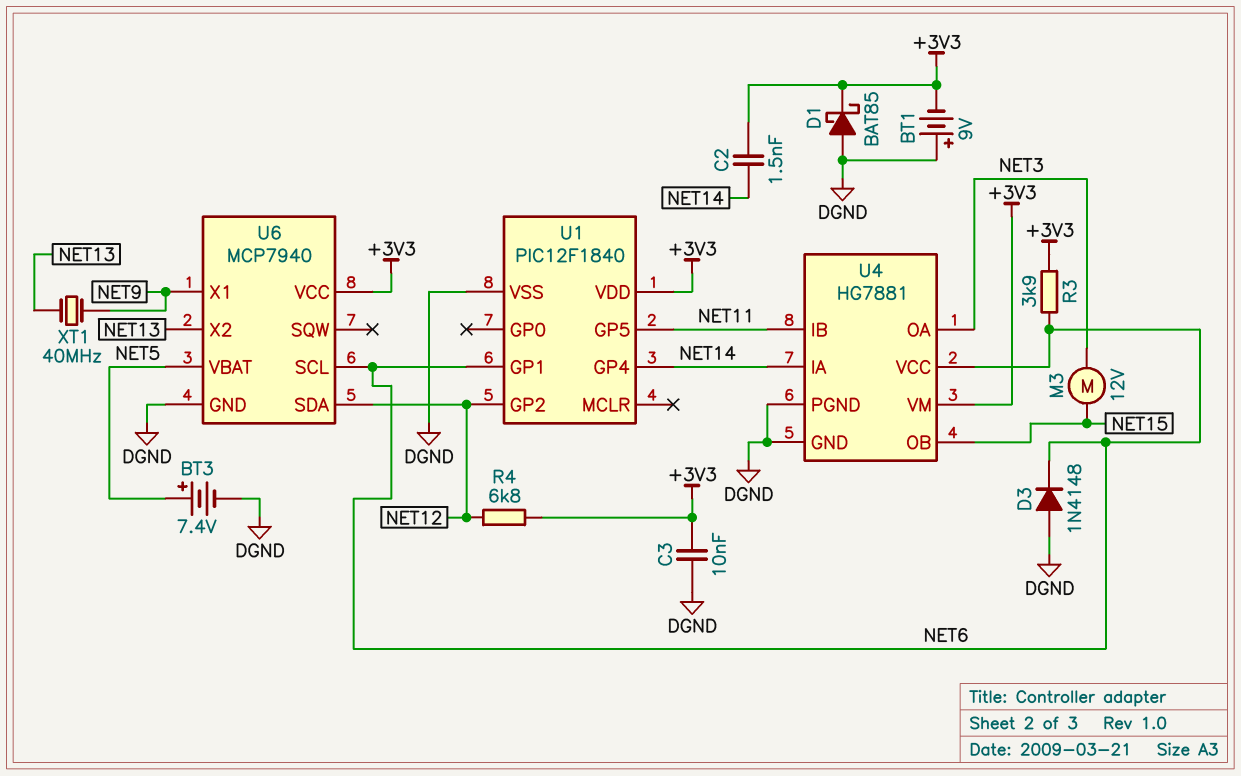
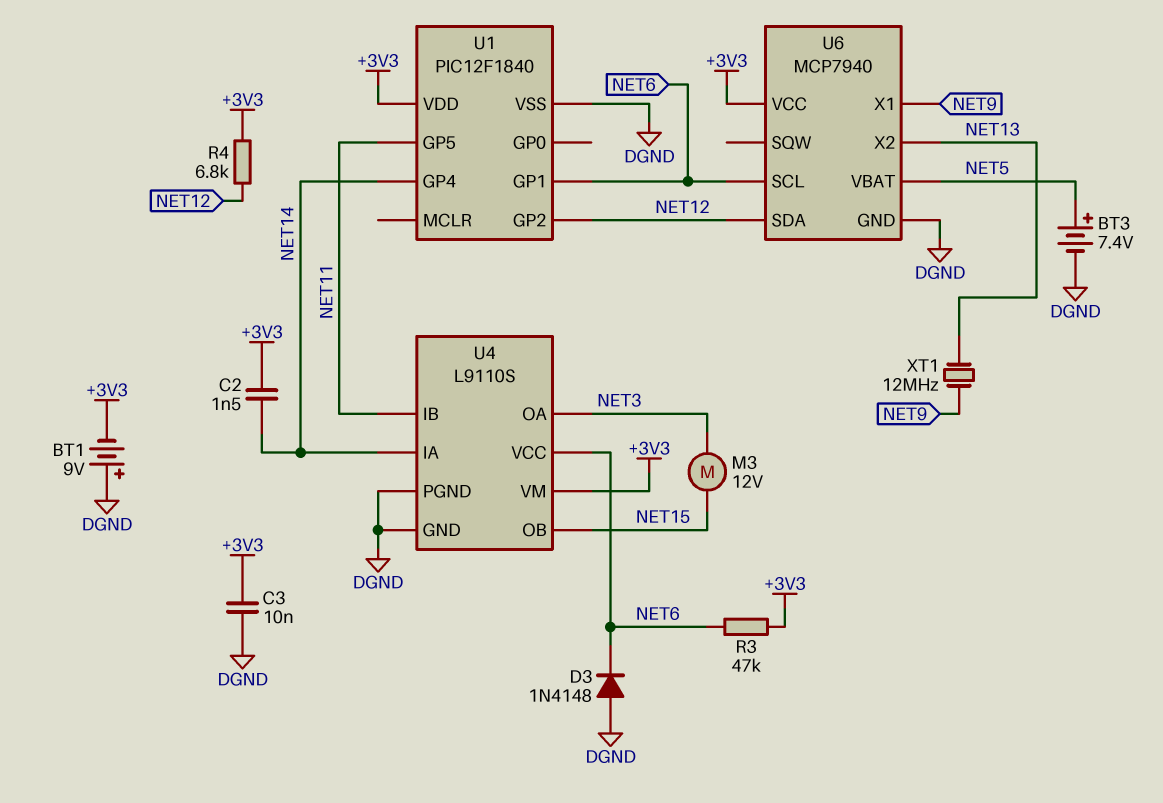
D1: schottky BAT85 (A DGND, K +3V3) -> none
R3: 3.9k (+3V3, NET6) -> 47k (+3V3, NET6)
U4: HG7881 -> L9110S
XT1: 40MHz (NET9, NET13) -> 12MHz (NET9, NET13)

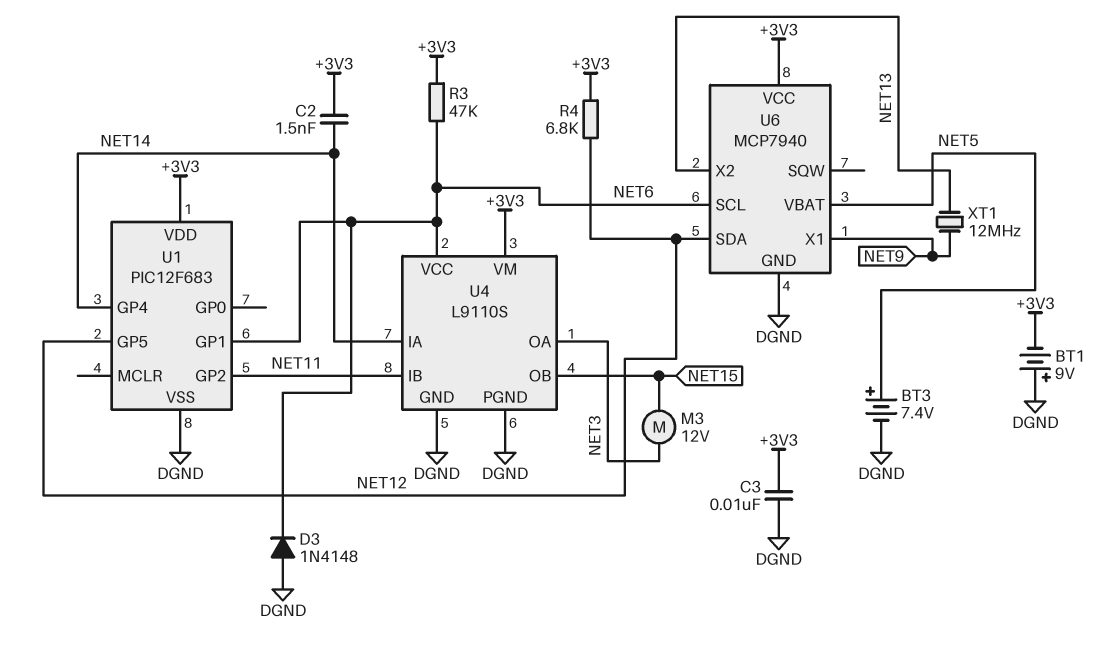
U1: PIC12F1840 -> PIC12F683
U1 pin GP2: NET12 -> NET11
U1 pin GP5: NET11 -> NET12

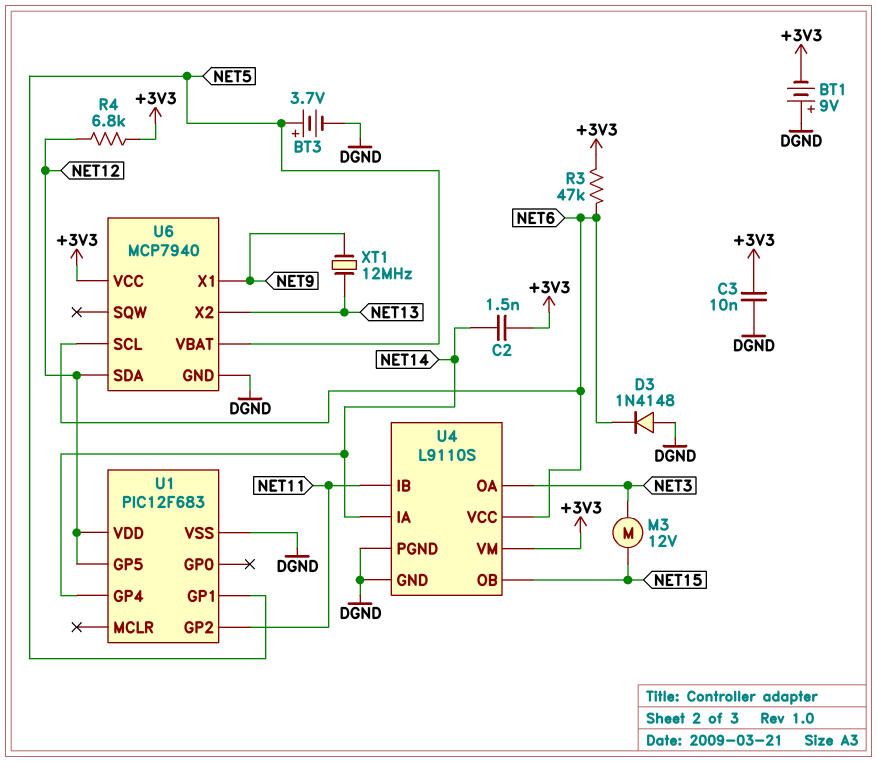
BT3: 7.4V (plus NET5, minus DGND) -> 3.7V (plus NET5, minus DGND)
U1 pin GP1: NET6 -> NET5
U1 pin VDD: +3V3 -> NET12

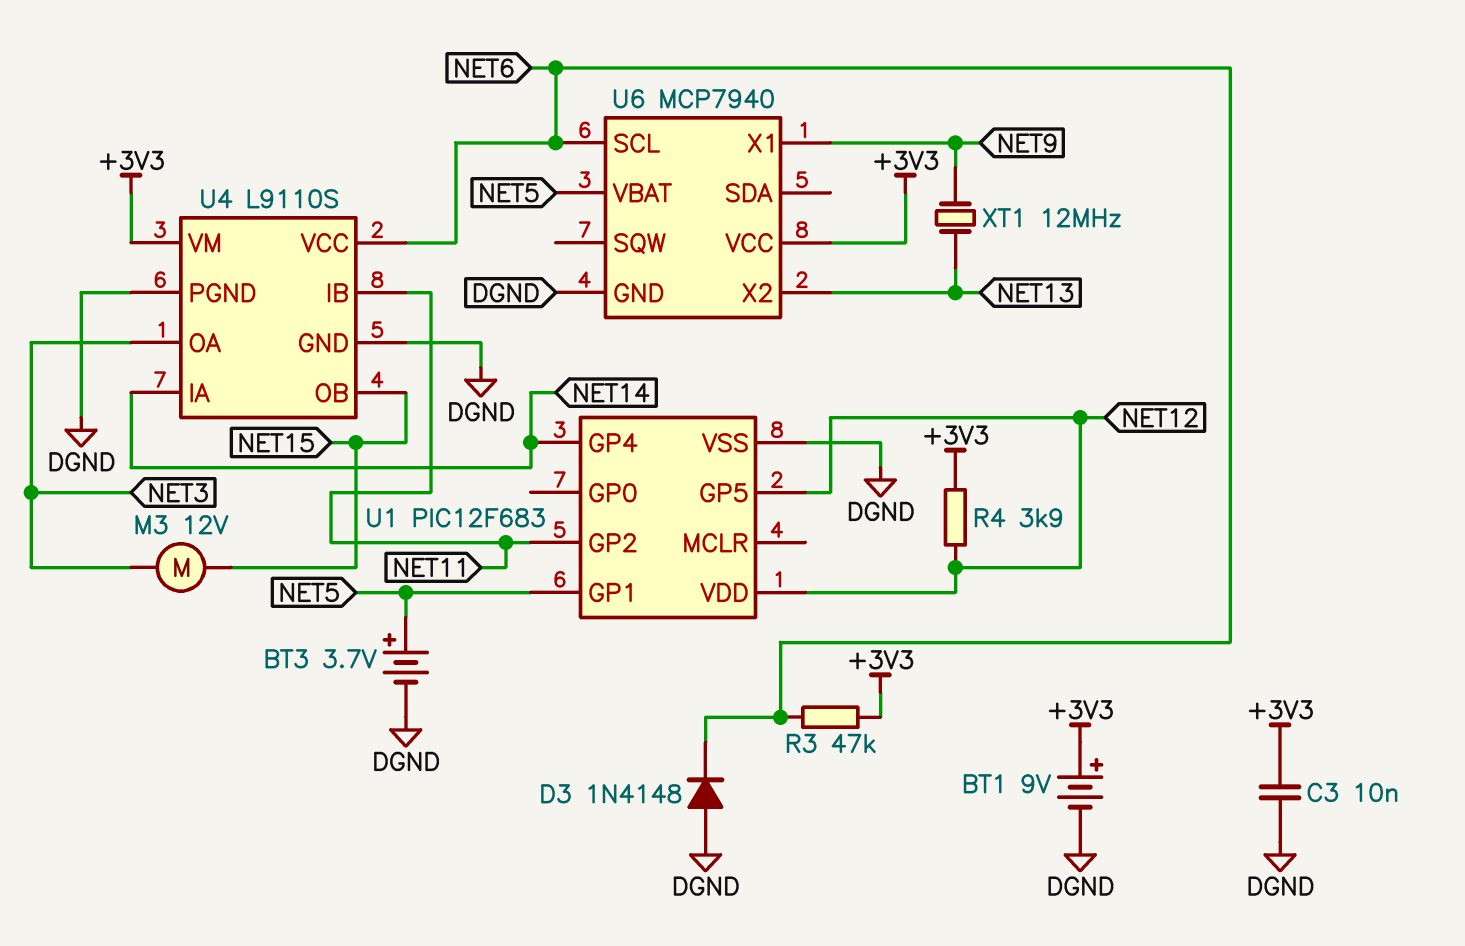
BT1: 9V (plus DGND, minus +3V3) -> 9V (plus +3V3, minus DGND)
C2: 1.5nF (+3V3, NET14) -> none
R4: 6.8k (+3V3, NET12) -> 3.9k (+3V3, NET12)
U6 pin SDA: NET12 -> none

